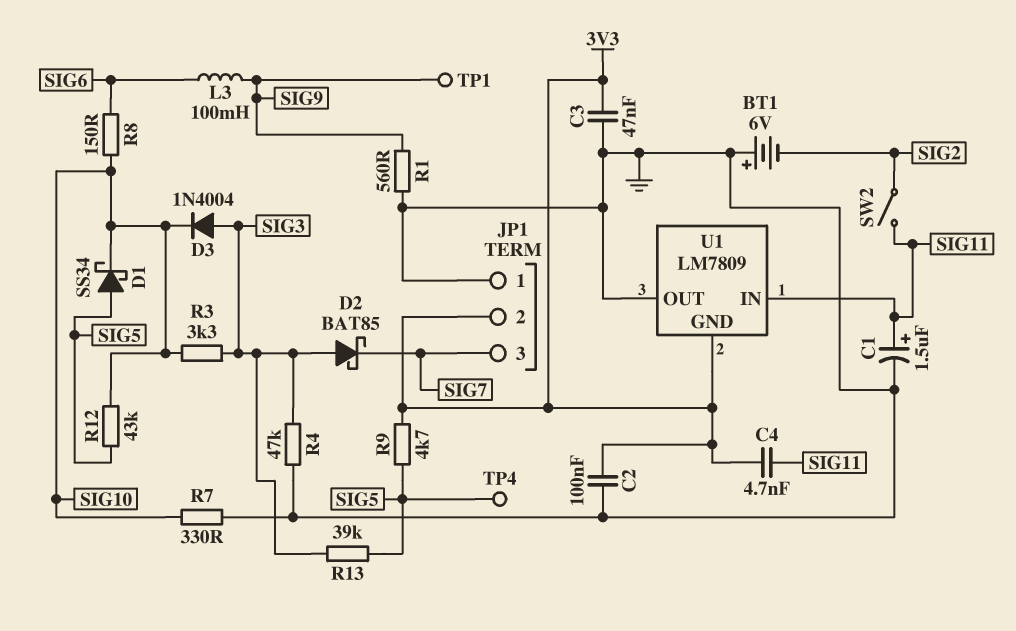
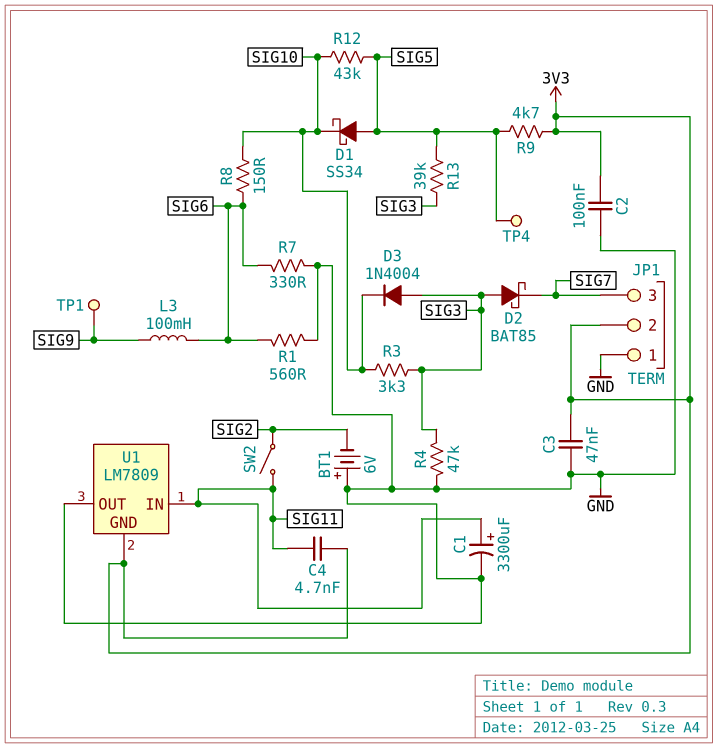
C1: 1.5uF (plus SIG11, minus GND) -> 3300uF (plus SIG11, minus GND)
R1: 560 (GND, SIG9) -> 560 (GND, SIG6)
R7: 330 (GND, SIG10) -> 330 (GND, SIG6)

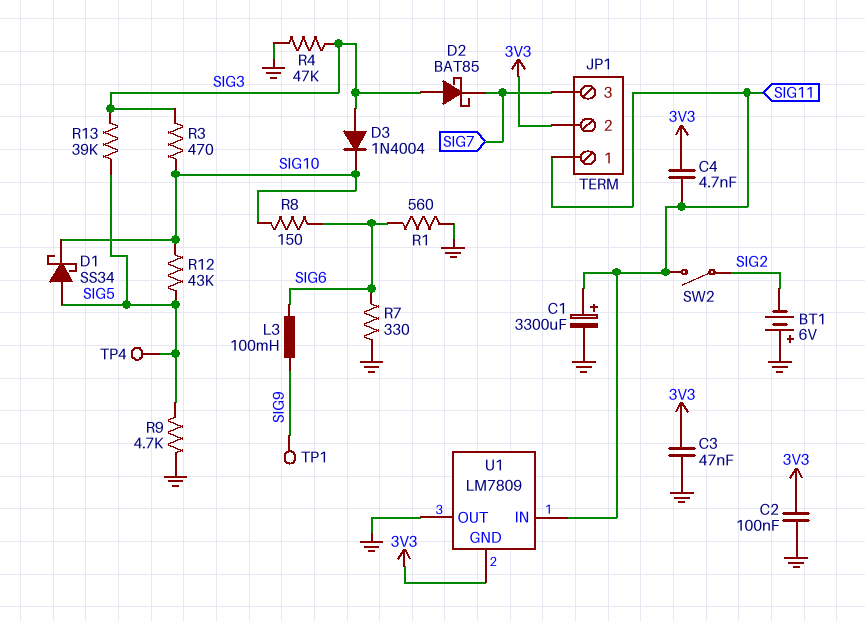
JP1 pin 1: GND -> SIG11
R3: 3.3k (SIG3, SIG10) -> 470 (SIG3, SIG10)
R9: 4.7k (3V3, SIG5) -> 4.7k (GND, SIG5)

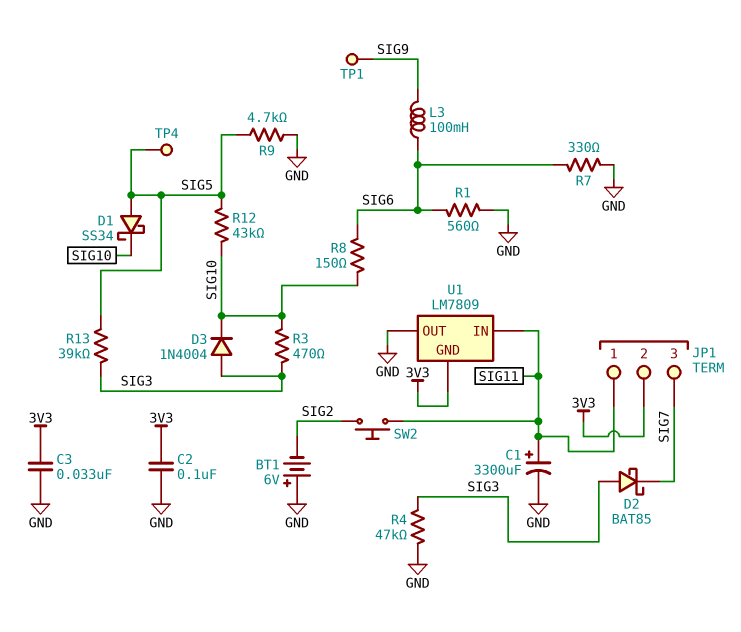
C3: 47nF (3V3, GND) -> 33nF (3V3, GND)
C4: 4.7nF (3V3, SIG11) -> none
SW2: switch (SIG2, SIG11) -> button (SIG2, SIG11)

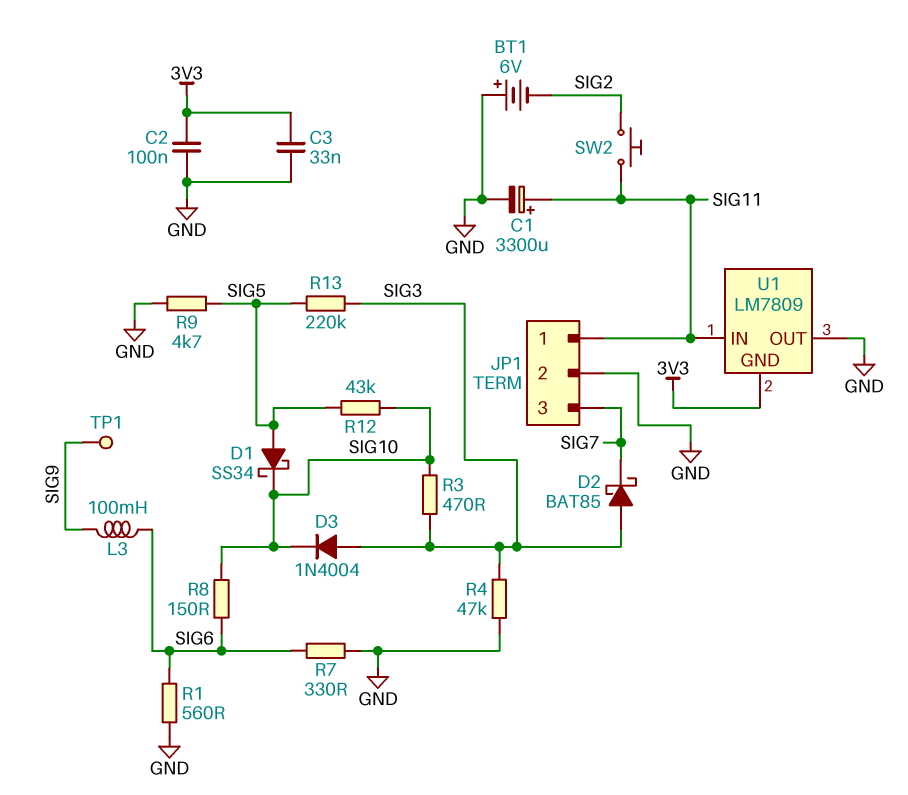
JP1 pin 2: 3V3 -> GND
R13: 39k (SIG3, SIG5) -> 220k (SIG3, SIG5)
TP4: test point (SIG5) -> none

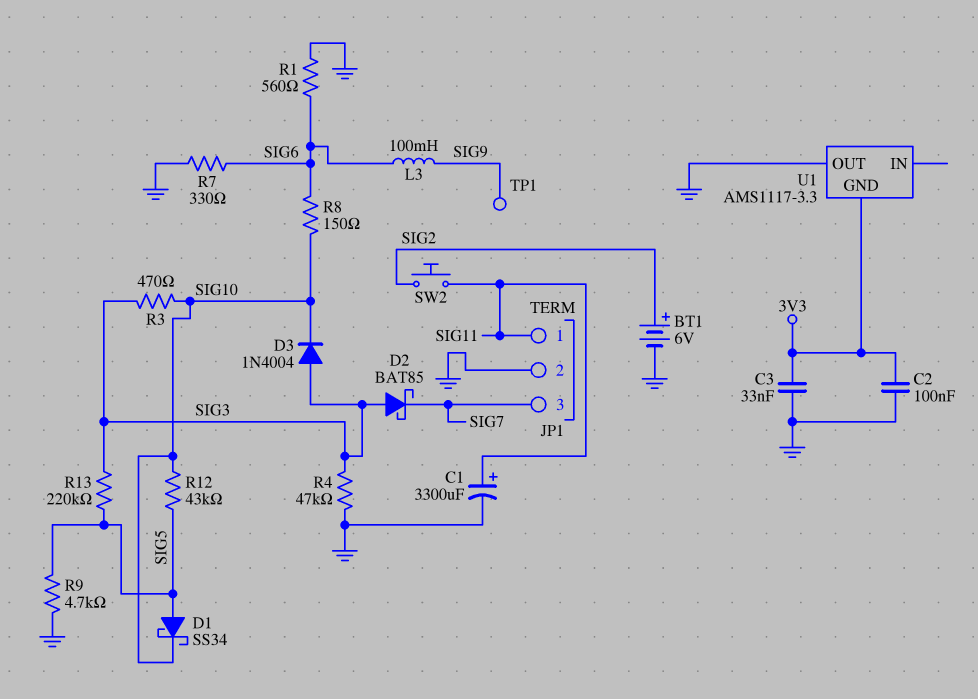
BT1: 6V (plus GND, minus SIG2) -> 6V (plus SIG2, minus GND)
U1: LM7809 -> AMS1117-3.3
U1 pin IN: SIG11 -> none

